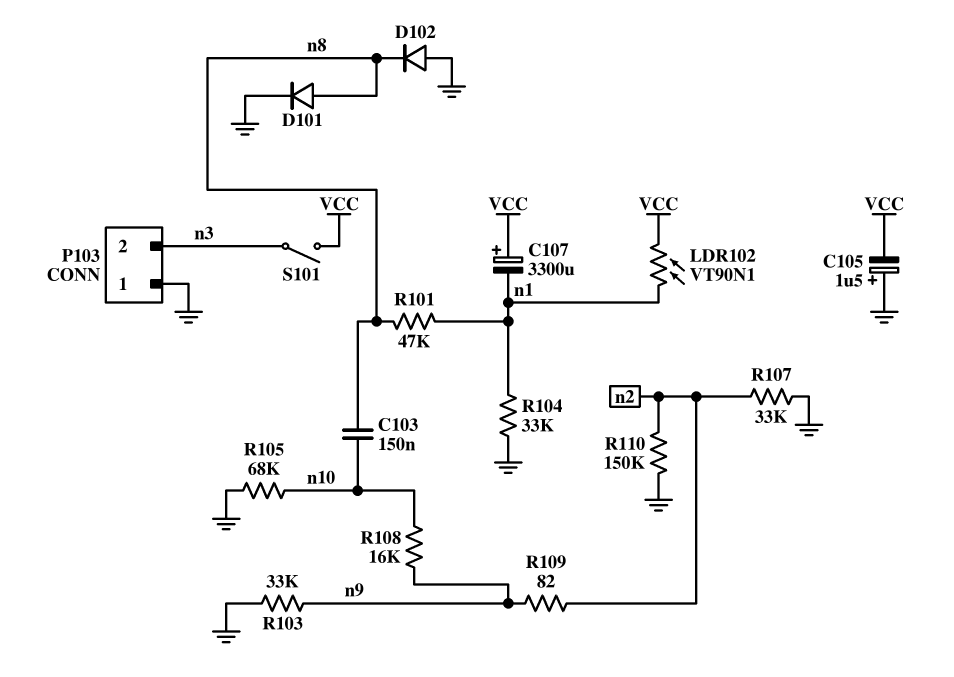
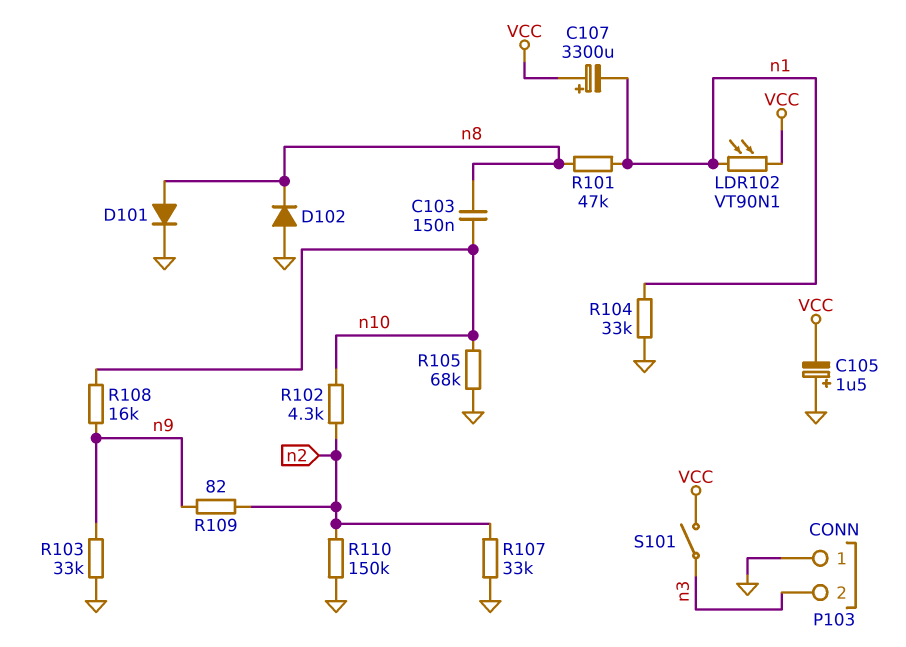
R102: none -> 4.3k (n2, n10)

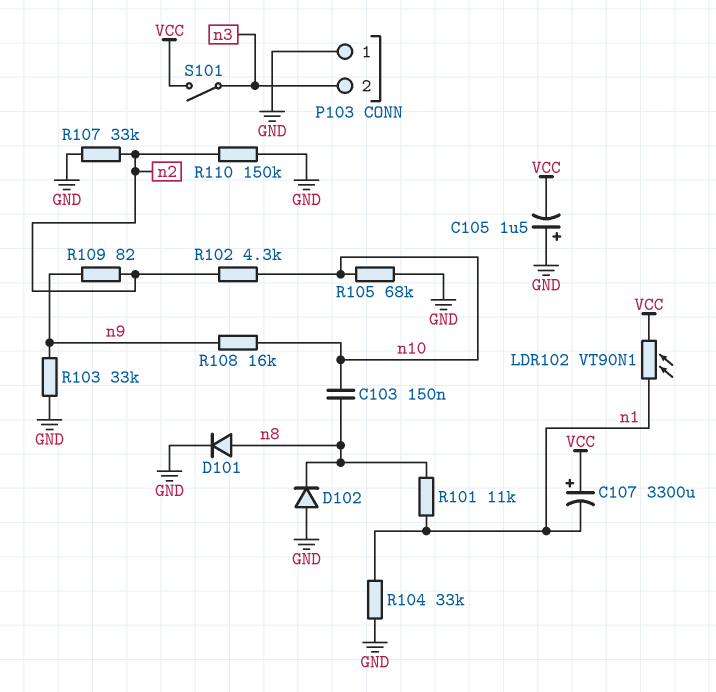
R101: 47k (n1, n8) -> 11k (n1, n8)

